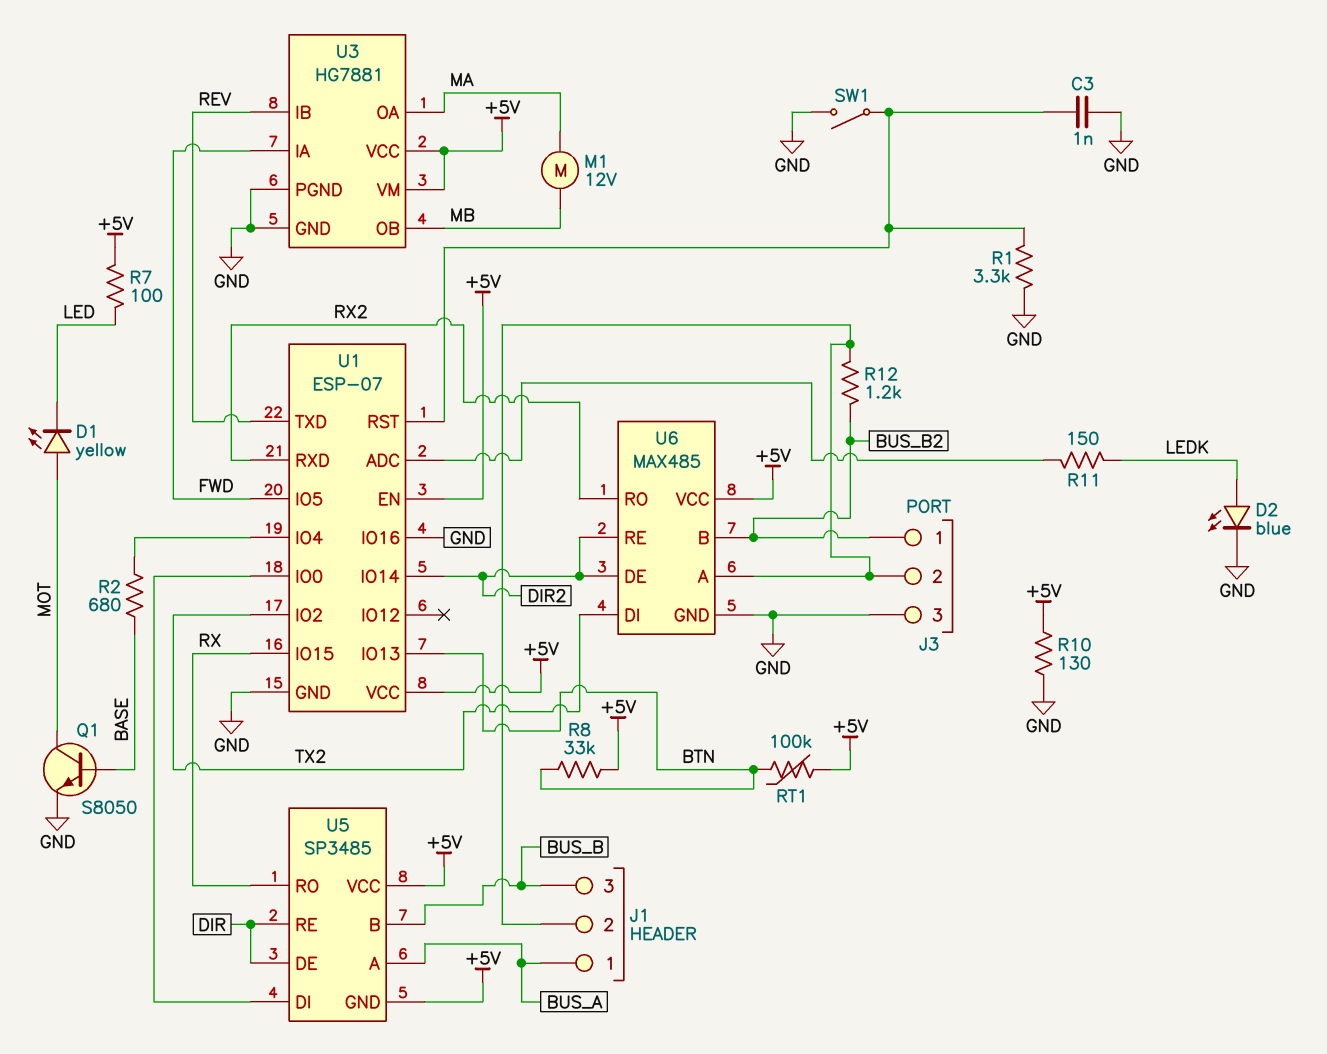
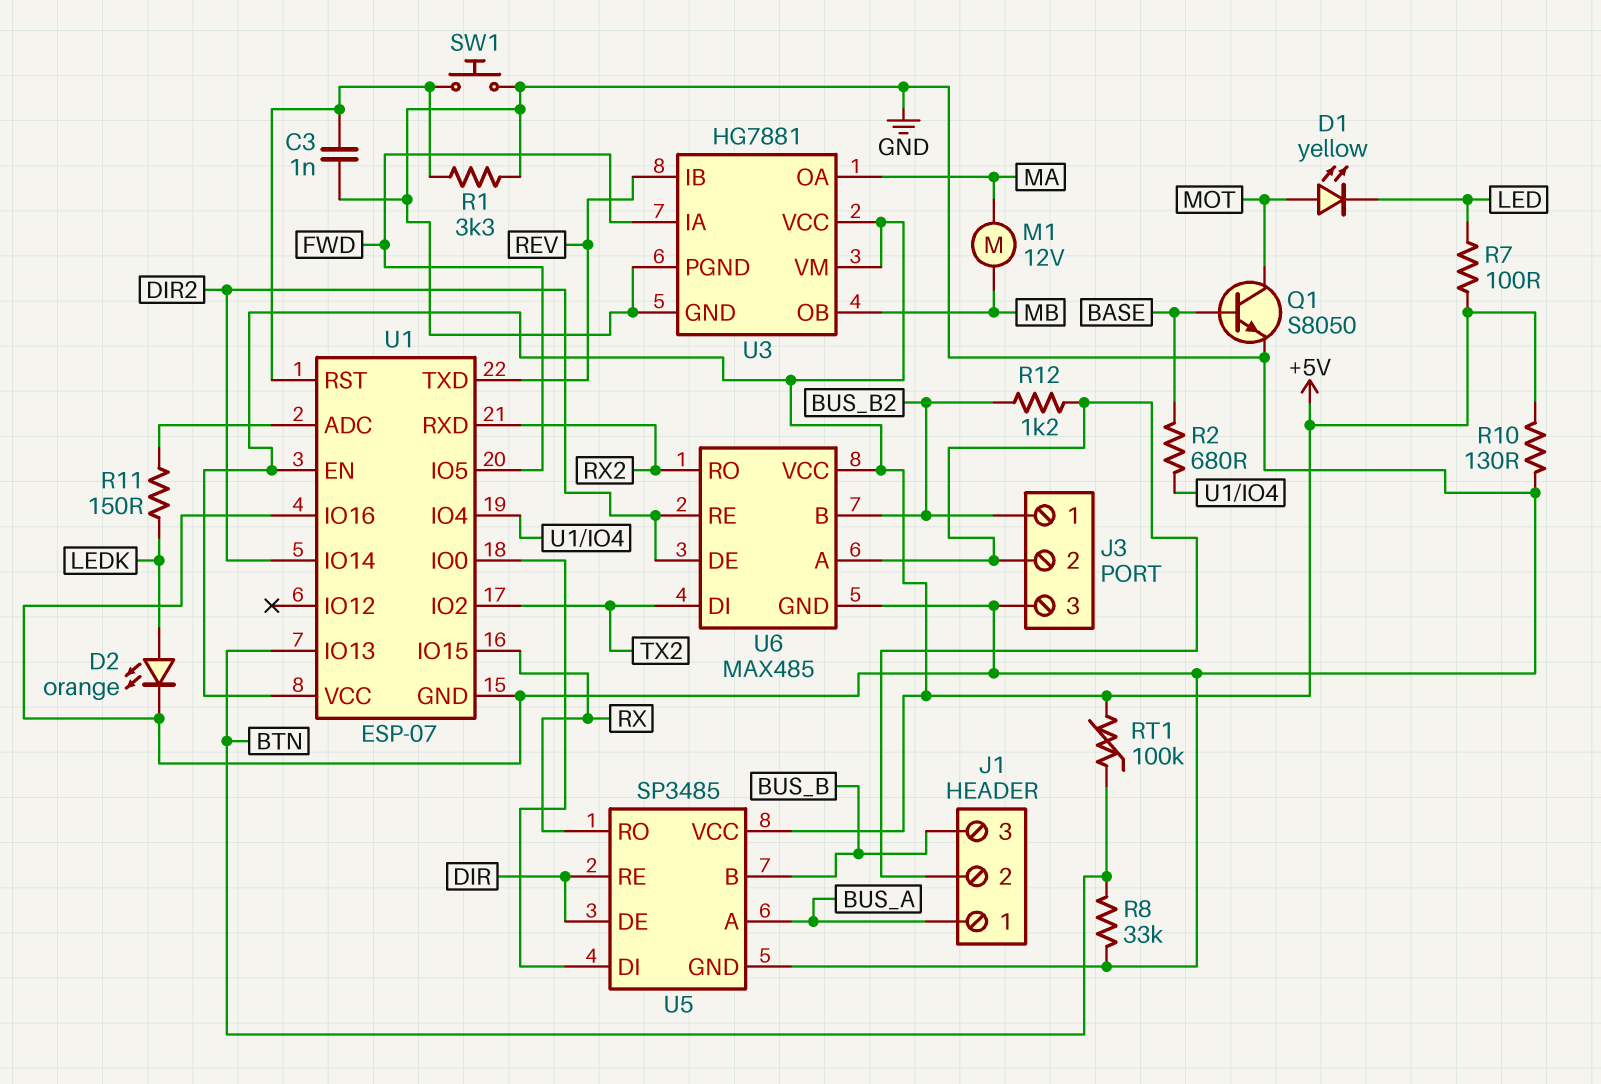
D2: LED blue (A LEDK, K GND) -> LED orange (A LEDK, K GND)
R8: 33k (+5V, BTN) -> 33k (BTN, GND)
SW1: switch (GND, U1/RST) -> button (GND, U1/RST)
U5 pin GND: +5V -> GND

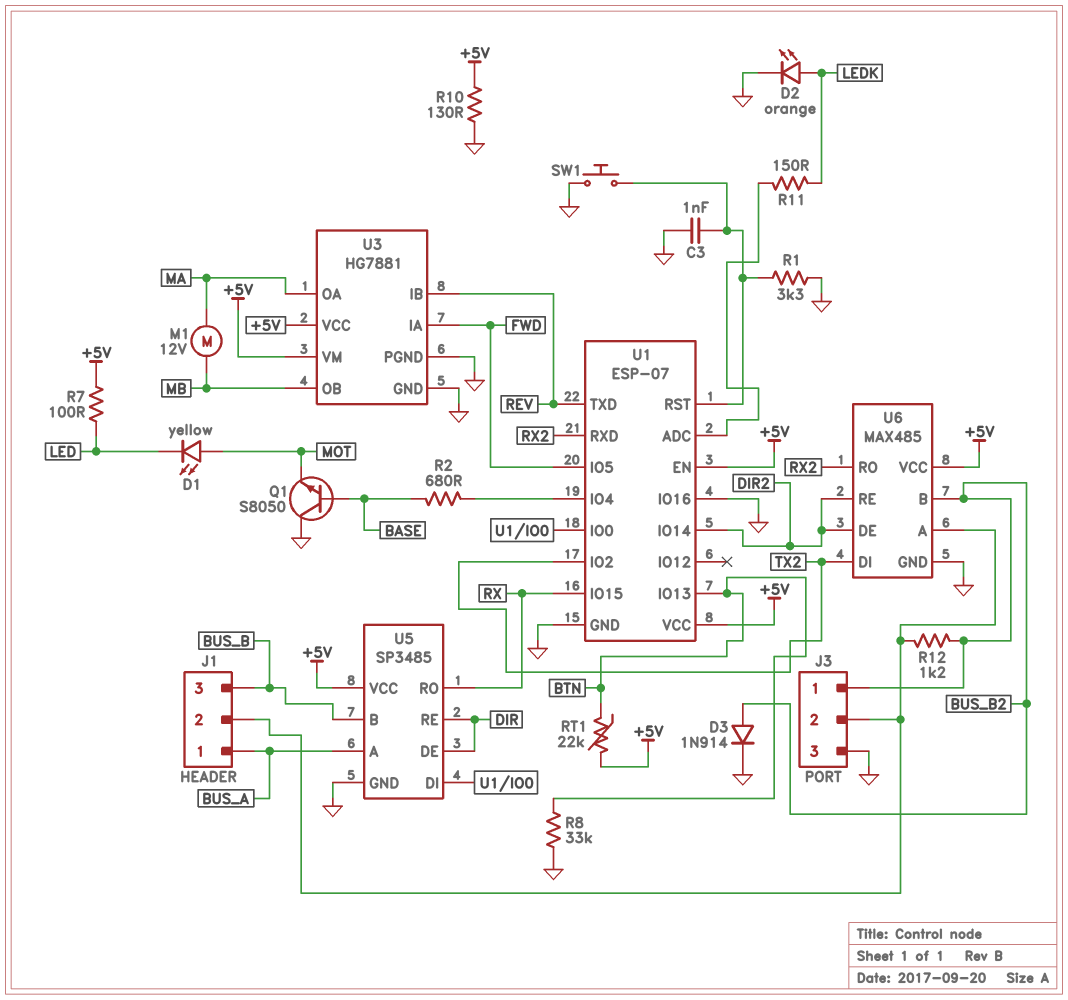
D3: none -> diode 1N914 (A BUS_B2, K GND)
Q1: NPN S8050 (B BASE, C MOT, E GND) -> NPN S8050 (B BASE, C GND, E MOT)
RT1: 100k (+5V, BTN) -> 22k (+5V, BTN)

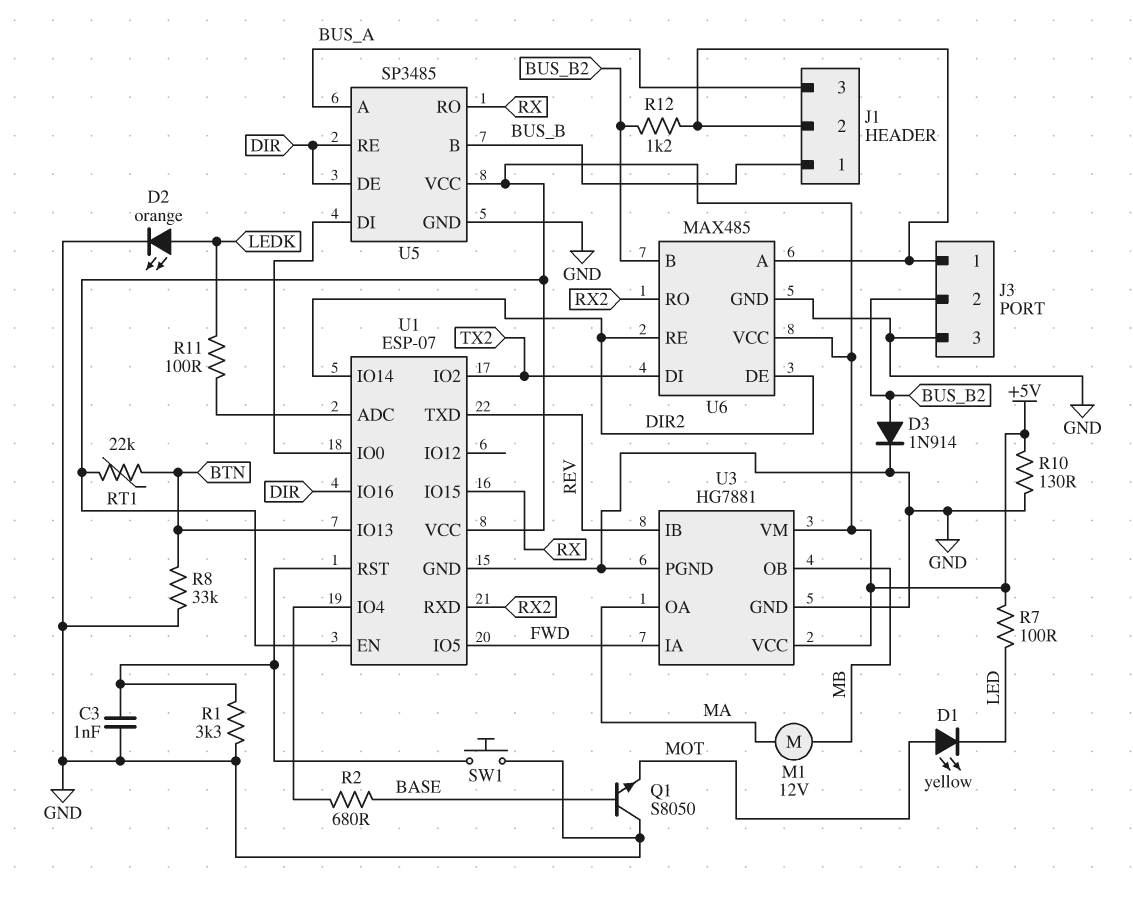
J1 pin 1: BUS_A -> BUS_B
J1 pin 3: BUS_B -> BUS_A
J3 pin 1: BUS_B2 -> J1/2
J3 pin 2: J1/2 -> BUS_B2
R11: 150 (LEDK, U1/ADC) -> 100 (LEDK, U1/ADC)
U1 pin IO16: GND -> DIR

